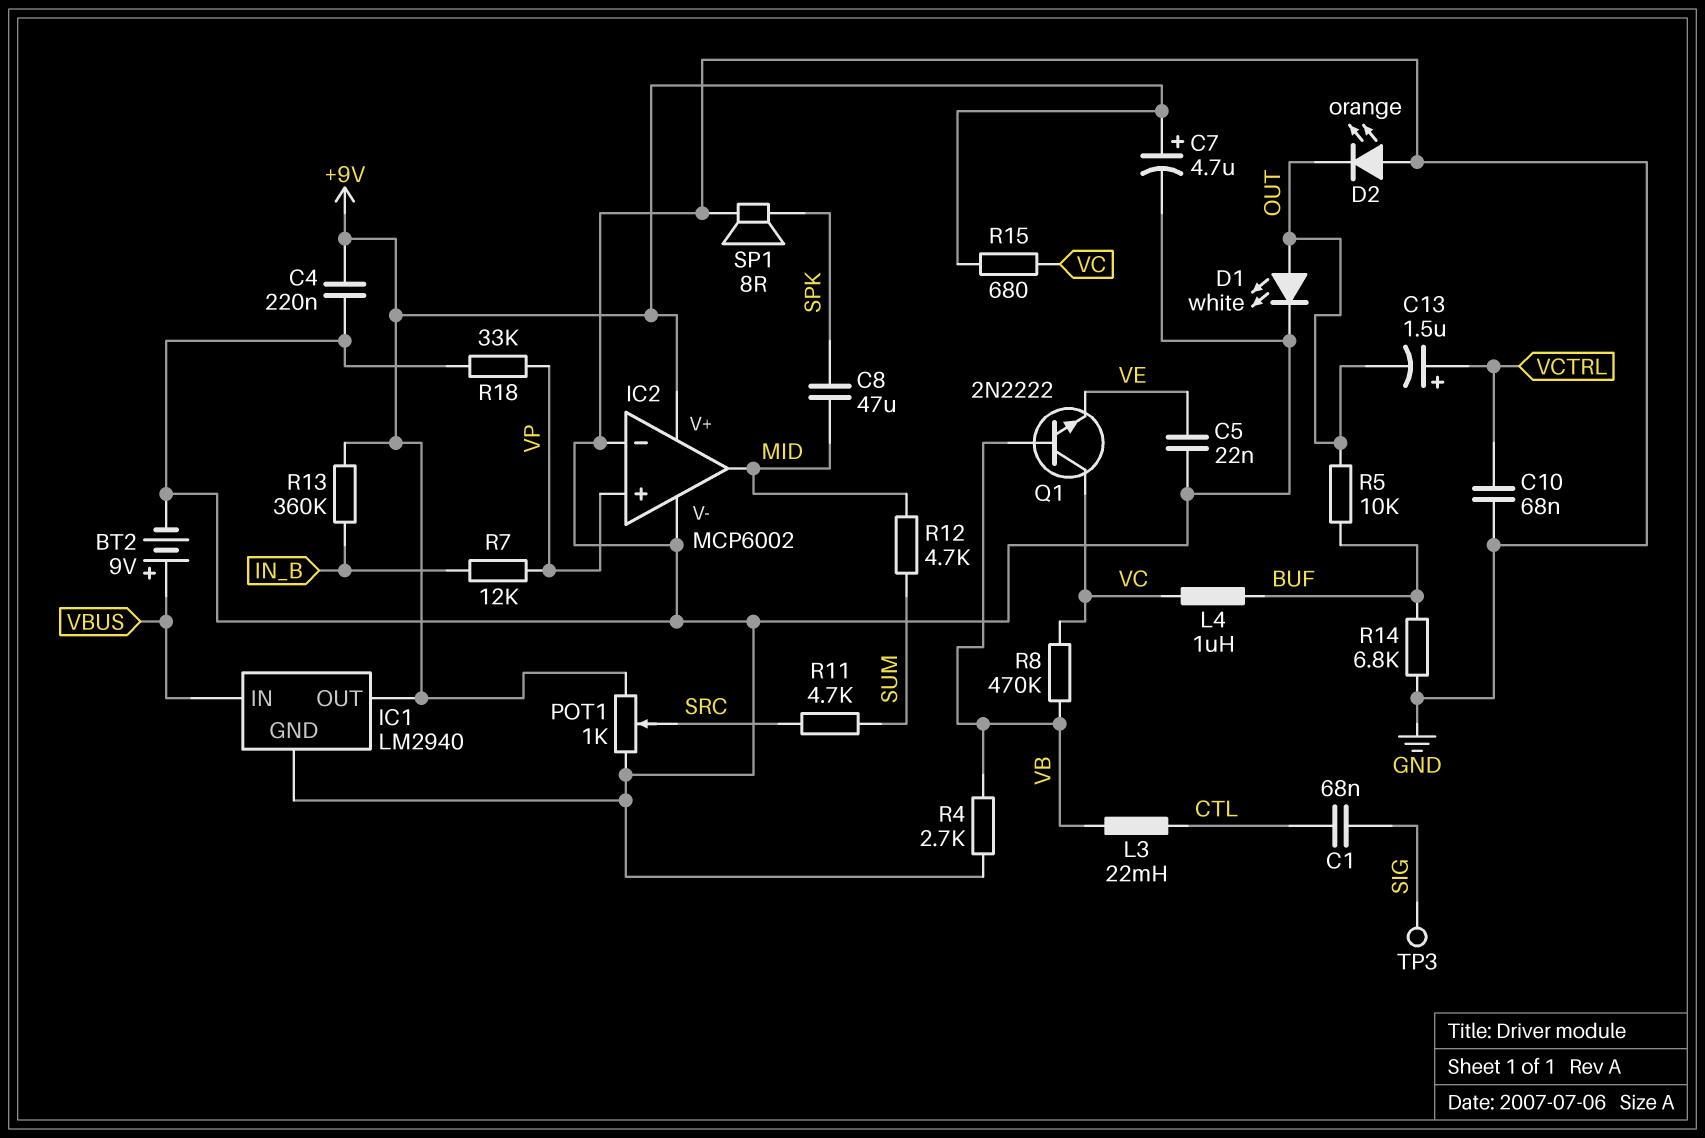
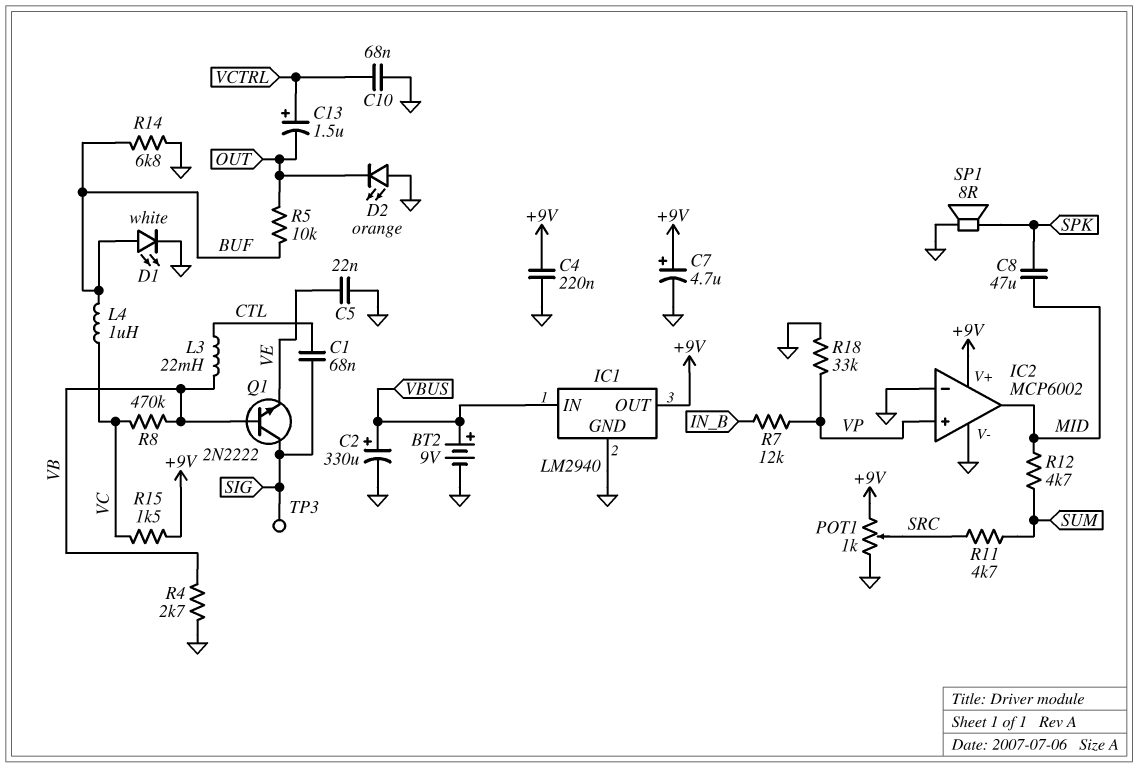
C2: none -> 330uF (plus VBUS, minus GND)
D1: LED white (A OUT, K GND) -> LED white (A BUF, K GND)
Q1: NPN 2N2222 (B VB, C VC, E VE) -> NPN 2N2222 (B VB, C SIG, E VE)
R13: 360k (+9V, IN_B) -> none
R15: 680 (+9V, VC) -> 1.5k (+9V, VC)

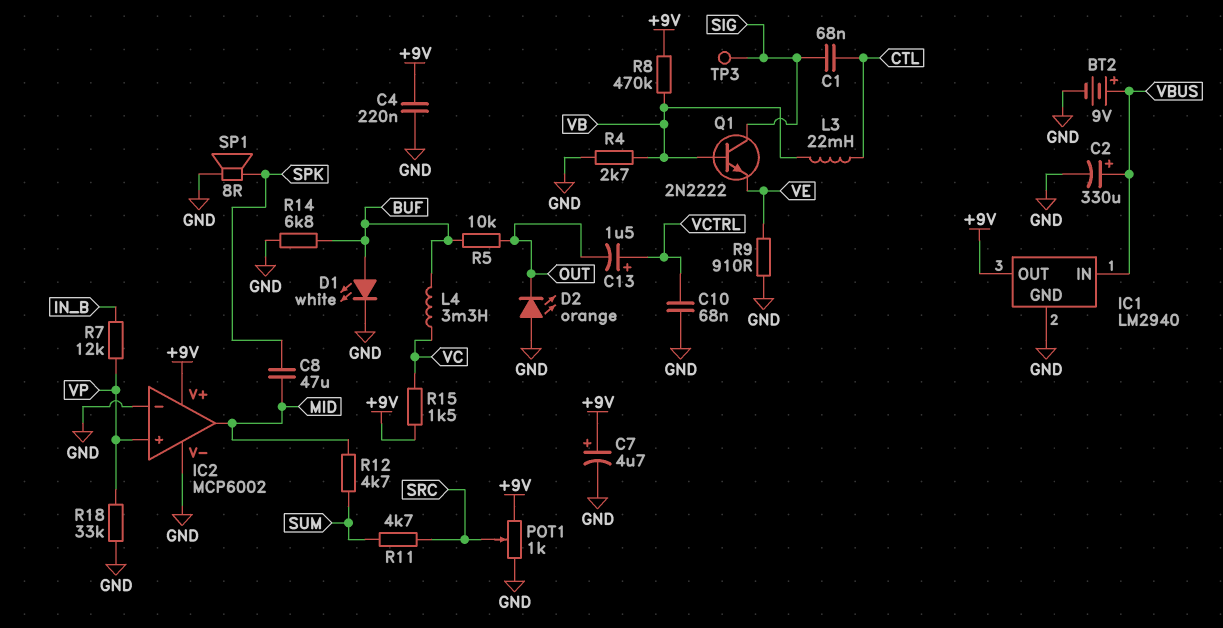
C5: 22nF (GND, VE) -> none
L4: 1uH (BUF, VC) -> 3.3mH (BUF, VC)
R8: 470k (VB, VC) -> 470k (+9V, VB)
R9: none -> 910 (GND, VE)

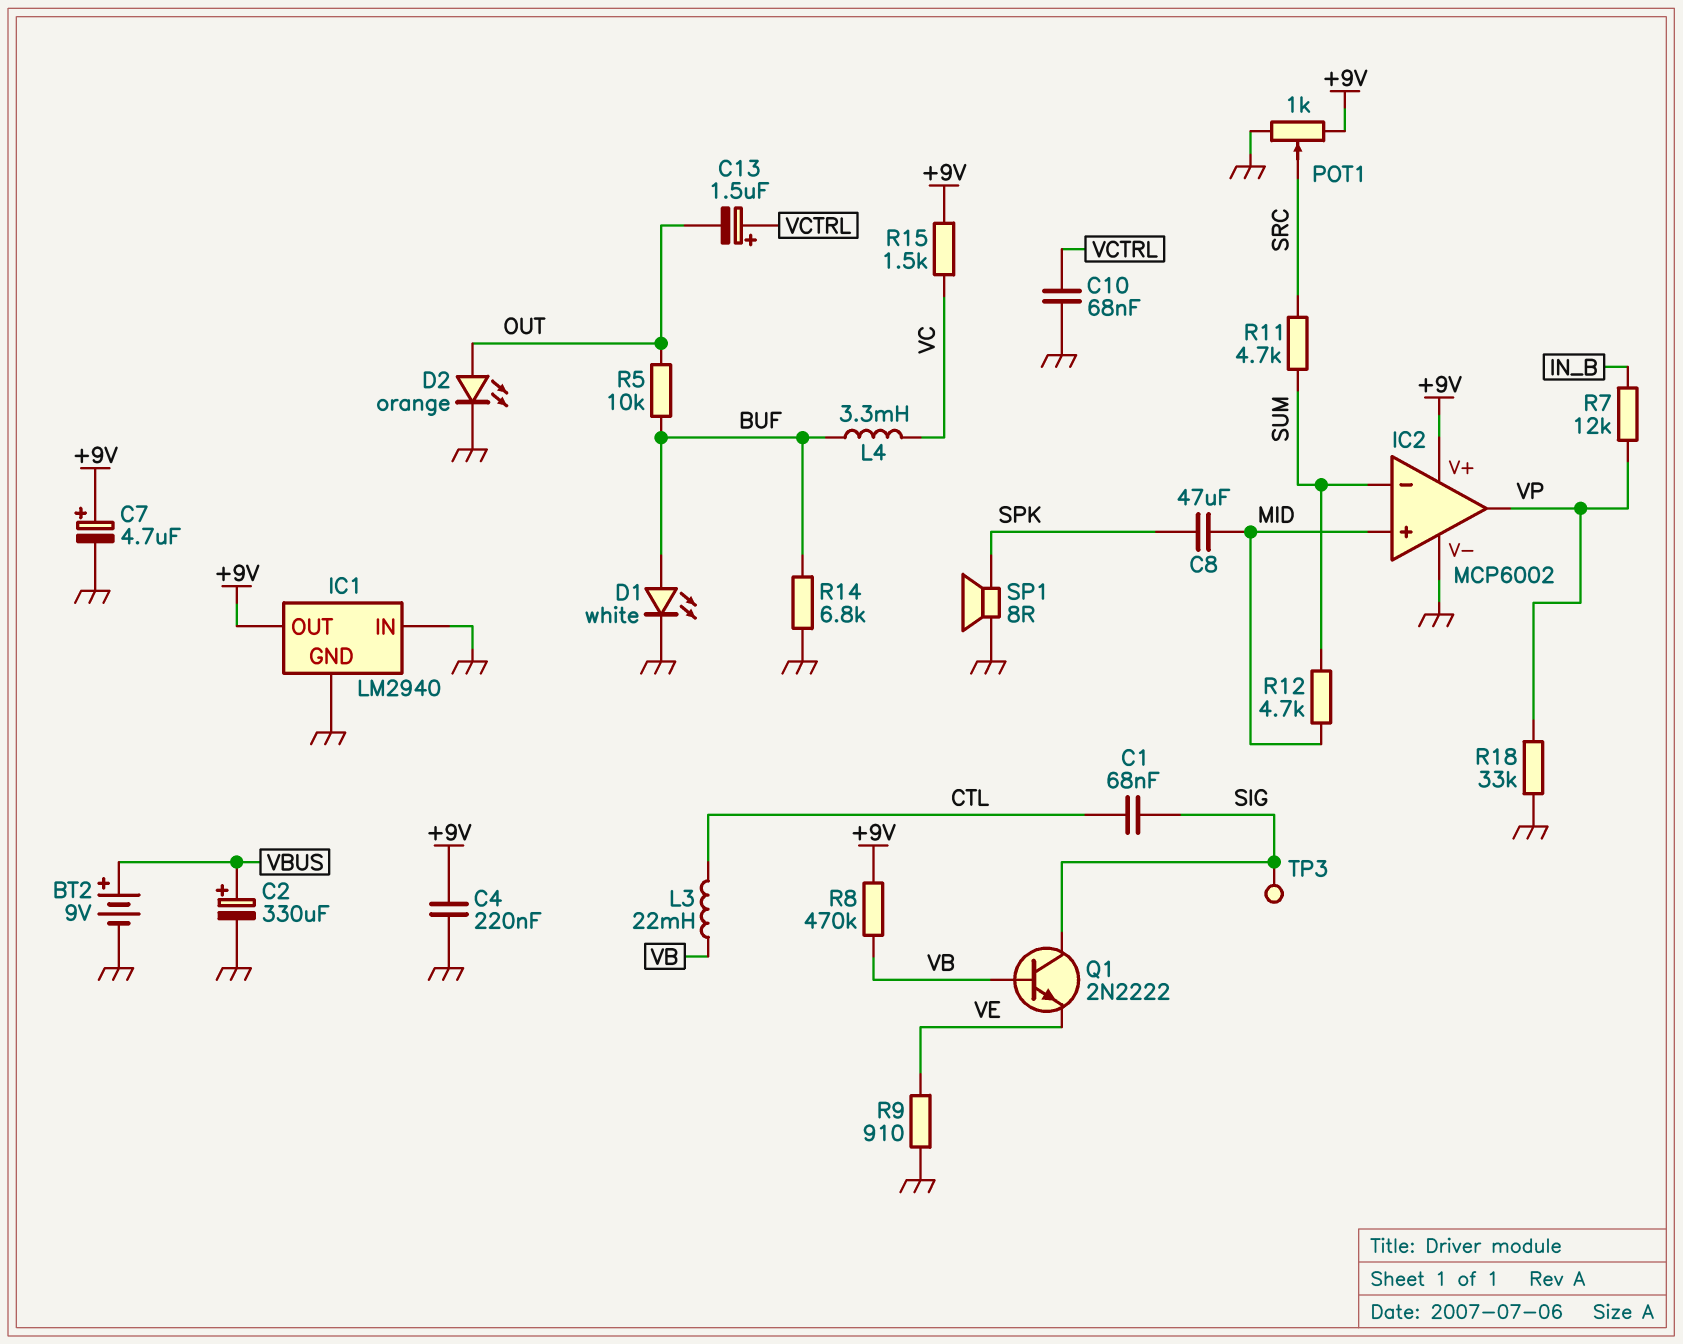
D2: LED orange (A GND, K OUT) -> LED orange (A OUT, K GND)
IC1 pin IN: VBUS -> GND
IC2 pin in+: VP -> MID
IC2 pin in-: GND -> SUM
IC2 pin out: MID -> VP
R4: 2.7k (GND, VB) -> none

